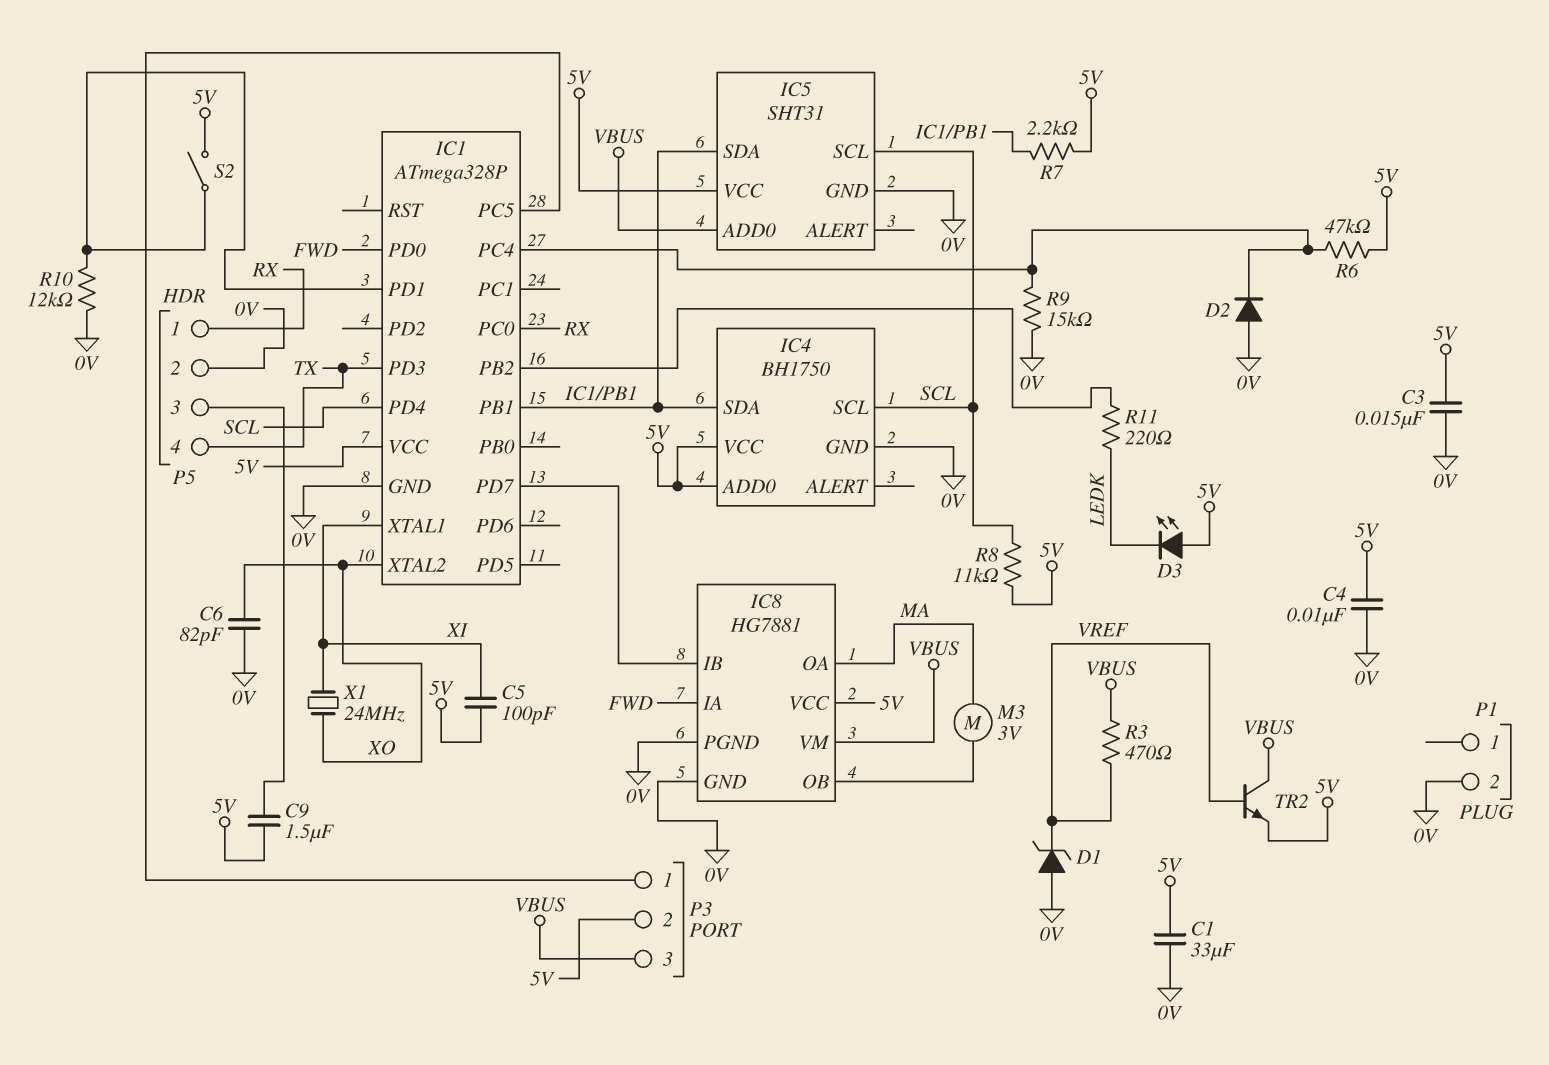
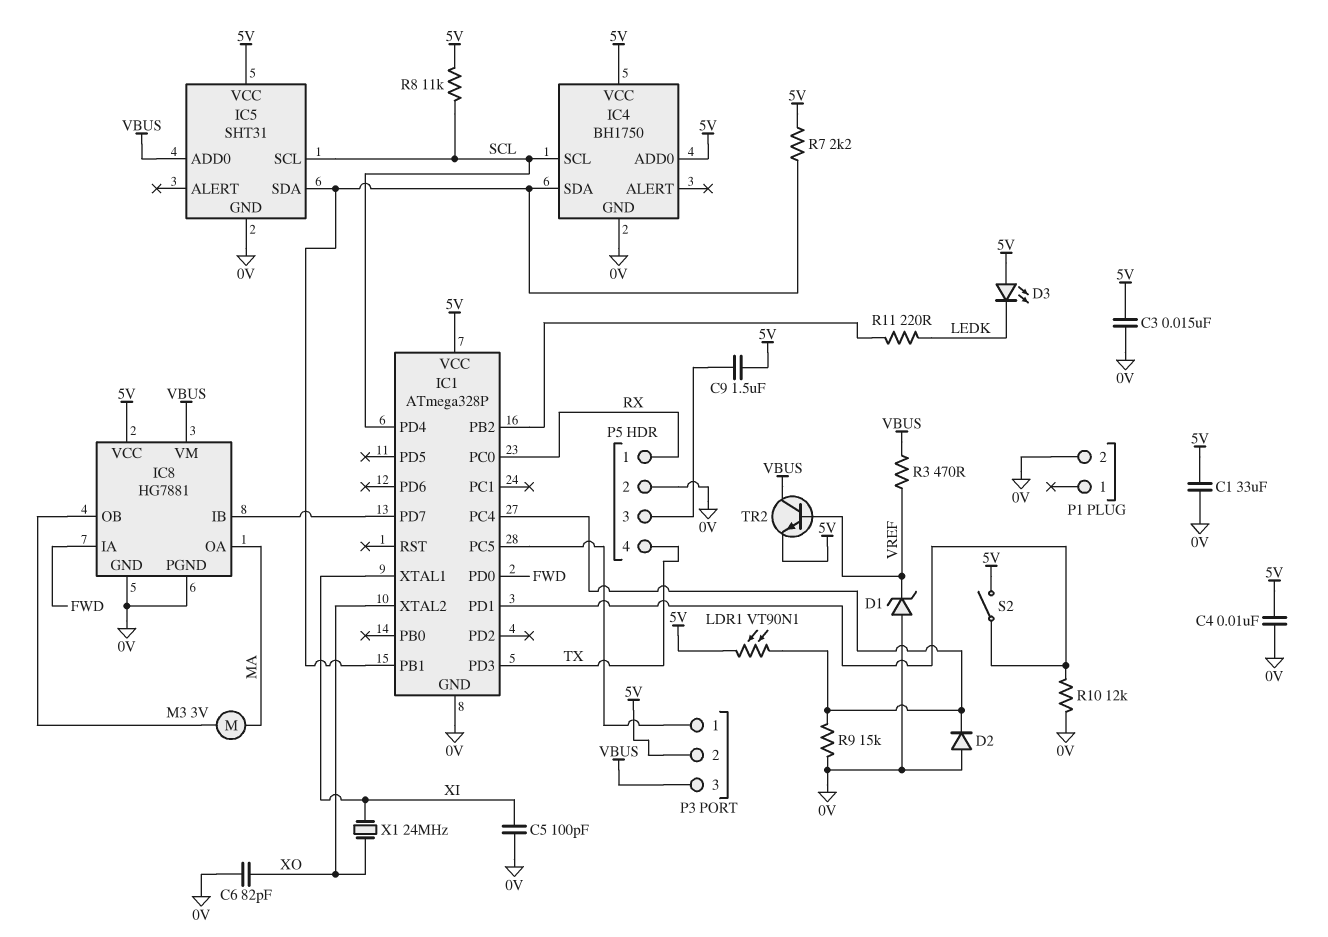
C5: 100pF (5V, XI) -> 100pF (0V, XI)
LDR1: none -> VT90N1 (5V, IC1/PC4)
R6: 47k (5V, IC1/PC4) -> none

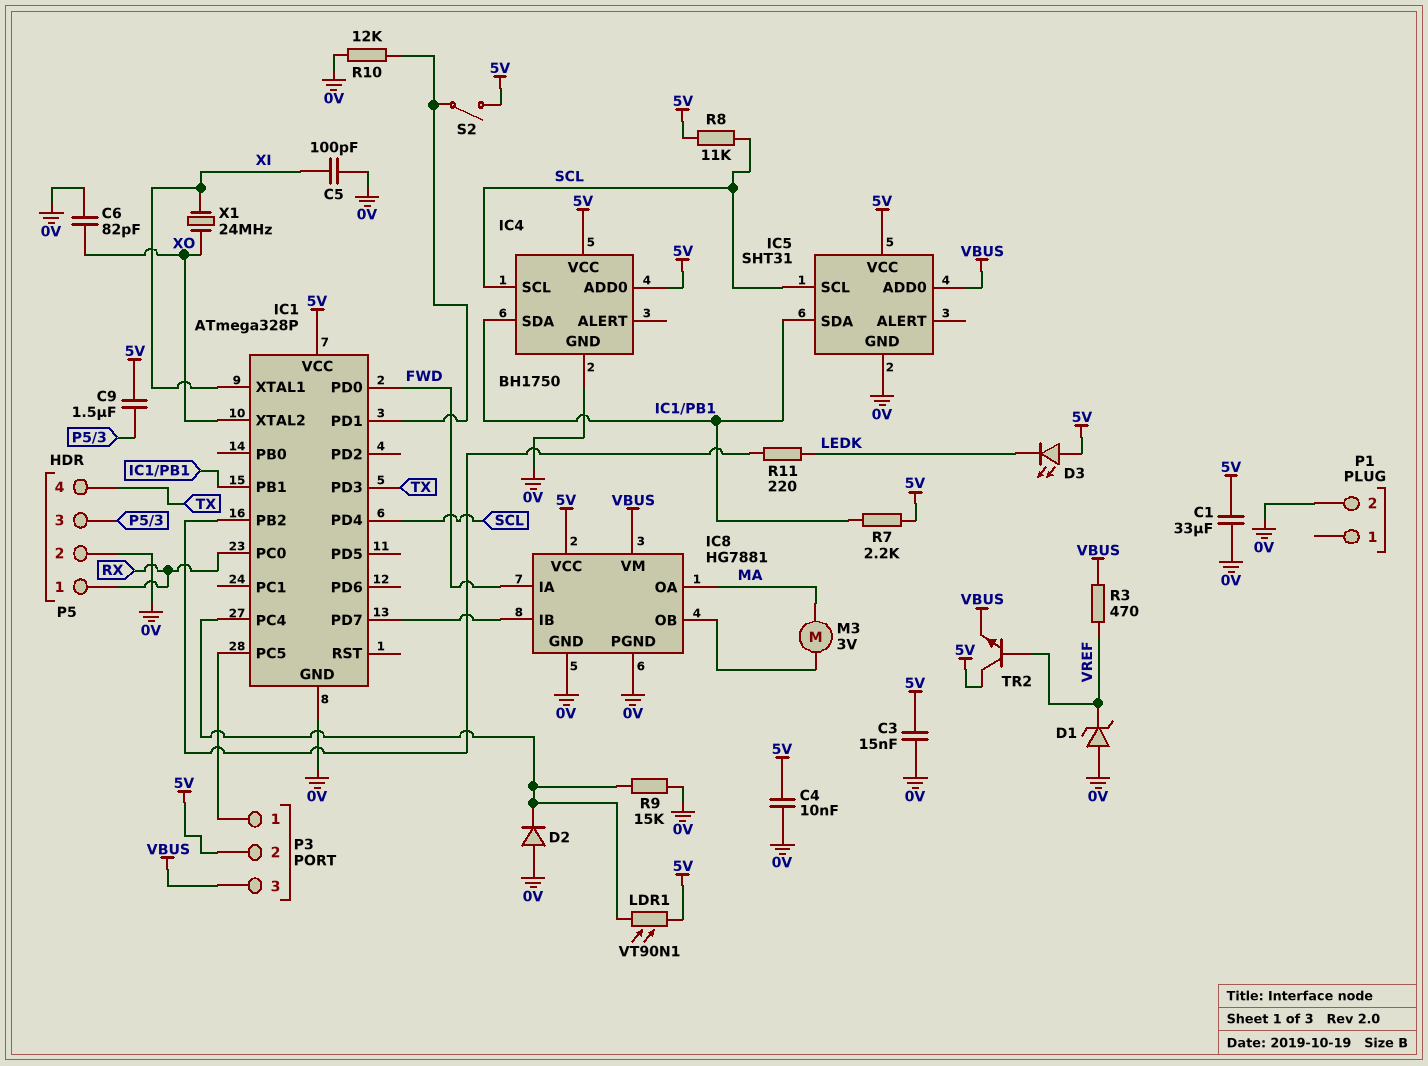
TR2: NPN (B VREF, C VBUS, E 5V) -> NPN (B VREF, C 5V, E VBUS)

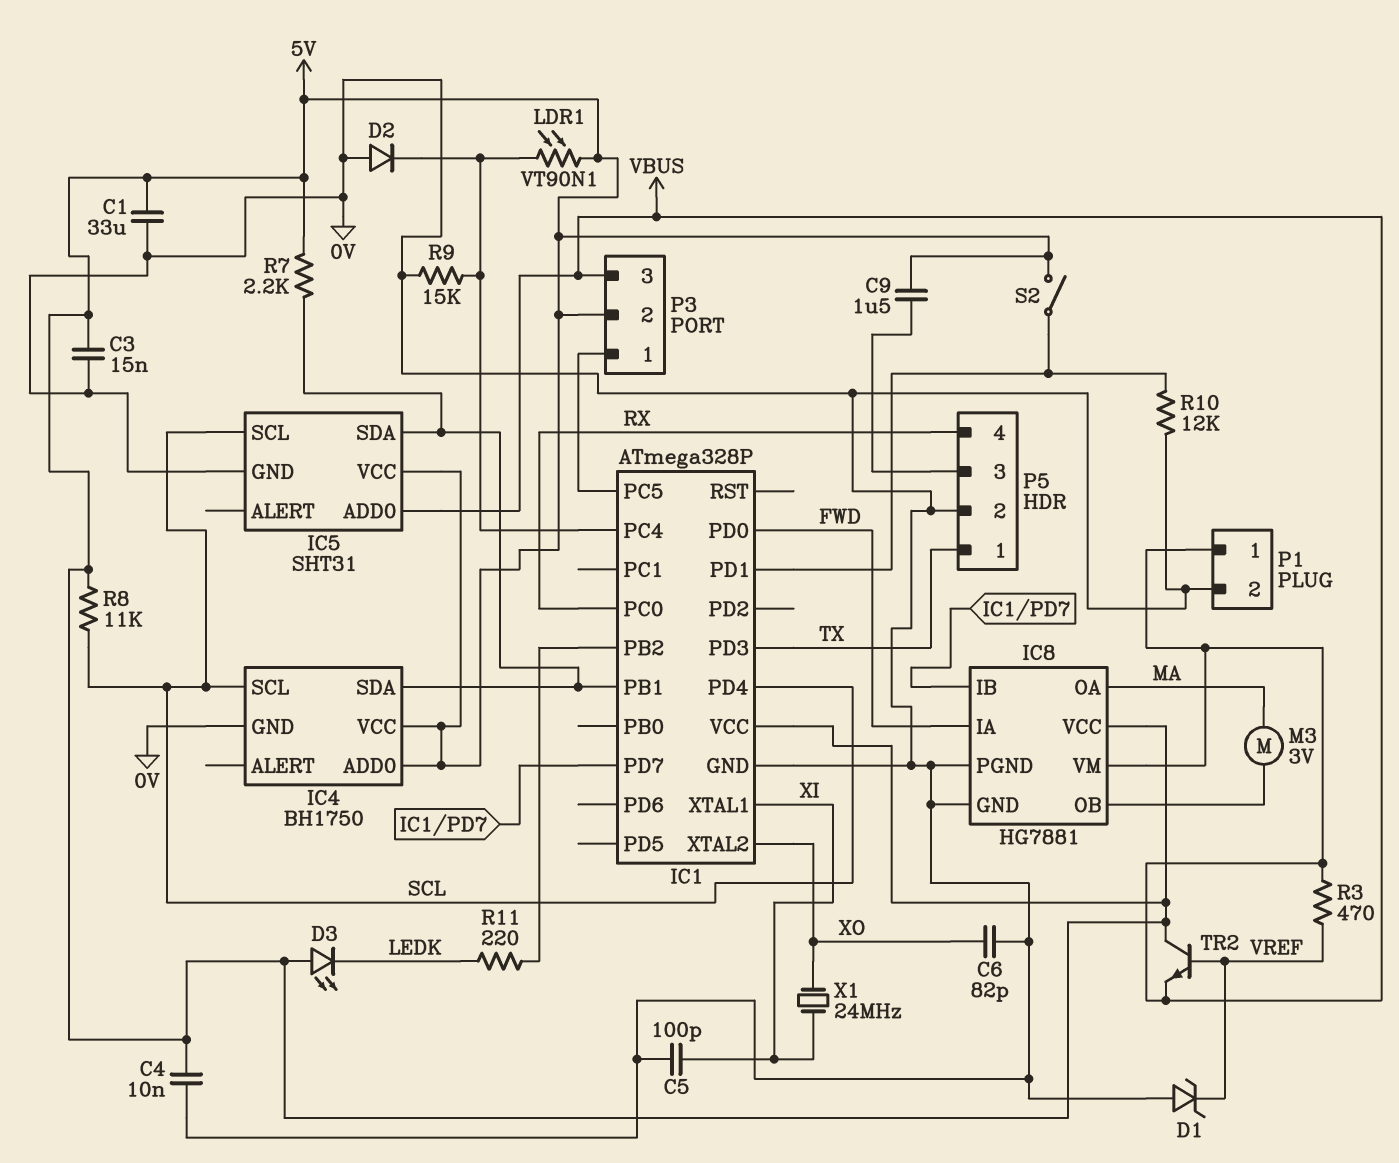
P1 pin 1: none -> VBUS
P5 pin 1: RX -> TX
P5 pin 4: TX -> RX

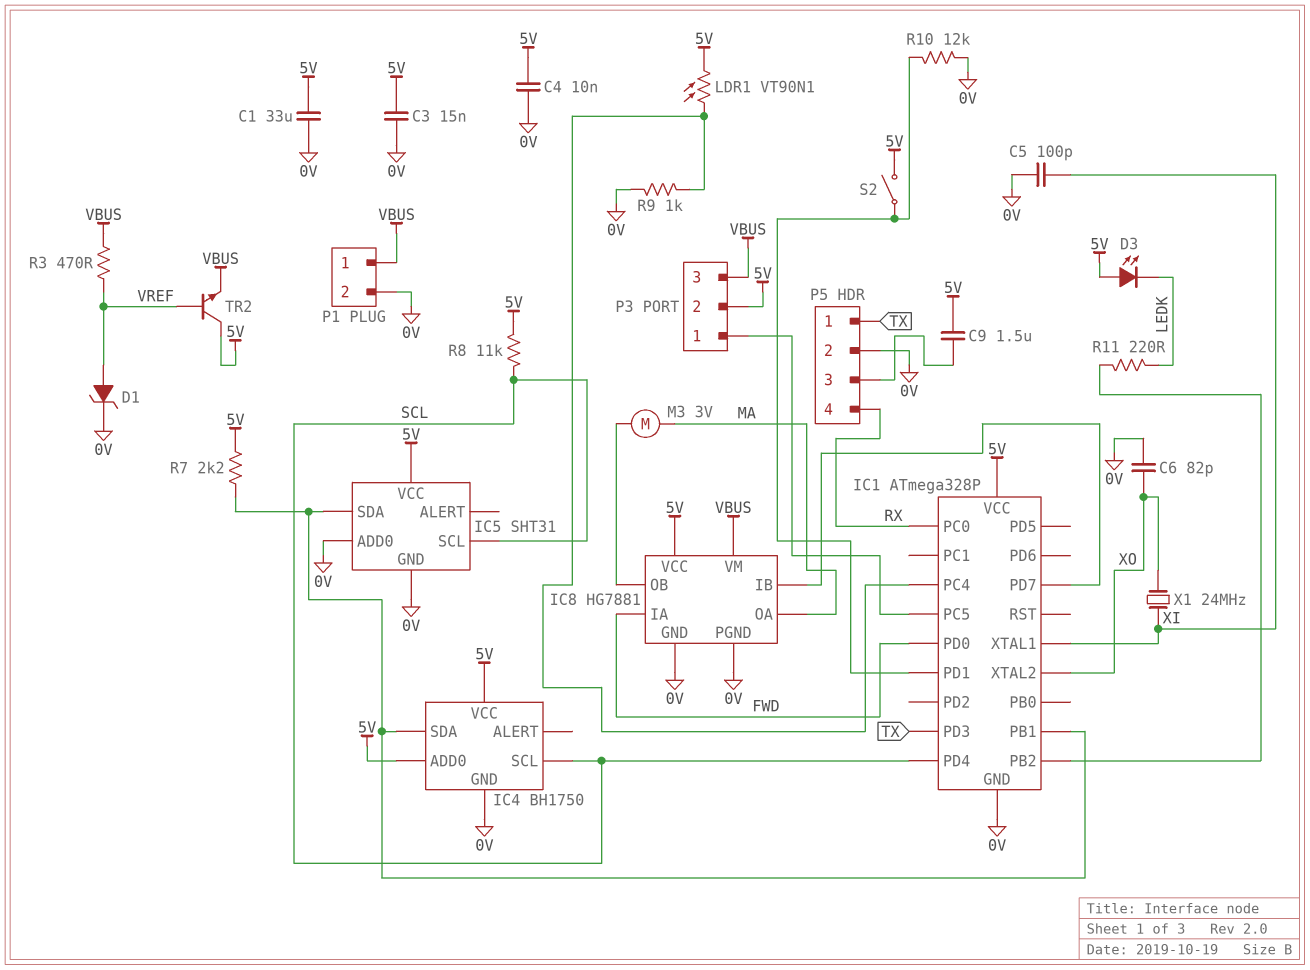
D1: zener (A 0V, K VREF) -> zener (A VREF, K 0V)
D2: diode (A 0V, K IC1/PC4) -> none
IC5 pin ADD0: VBUS -> 0V
R9: 15k (0V, IC1/PC4) -> 1k (0V, IC1/PC4)

